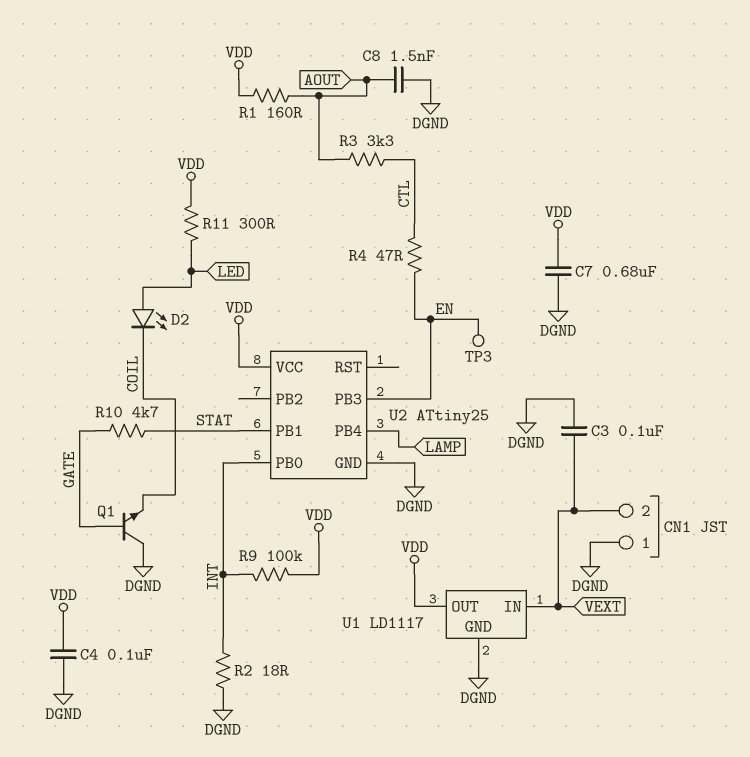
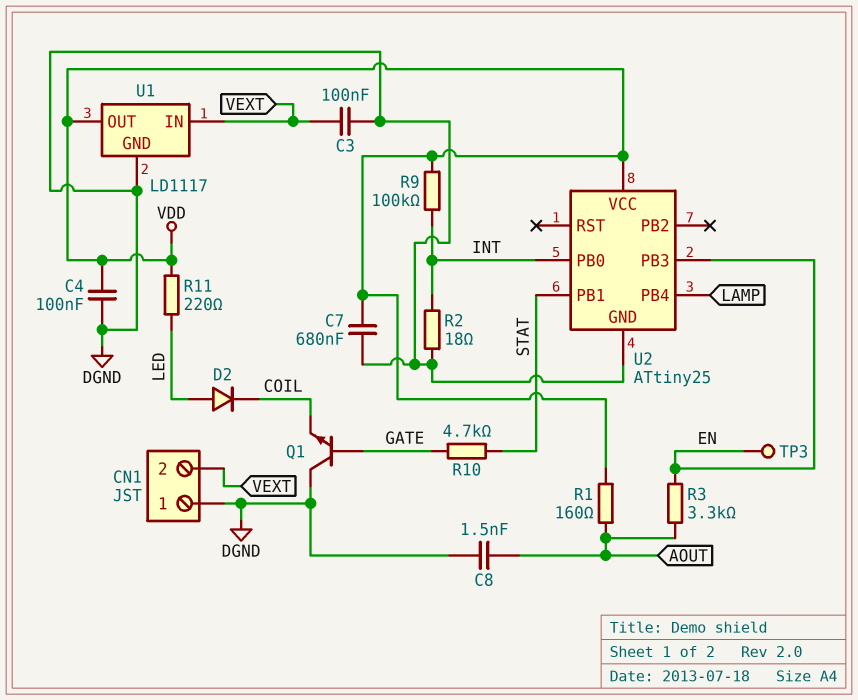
D2: LED (A LED, K COIL) -> diode (A LED, K COIL)
R3: 3.3k (AOUT, CTL) -> 3.3k (AOUT, EN)
R4: 47 (CTL, EN) -> none
R11: 300 (LED, VDD) -> 220 (LED, VDD)

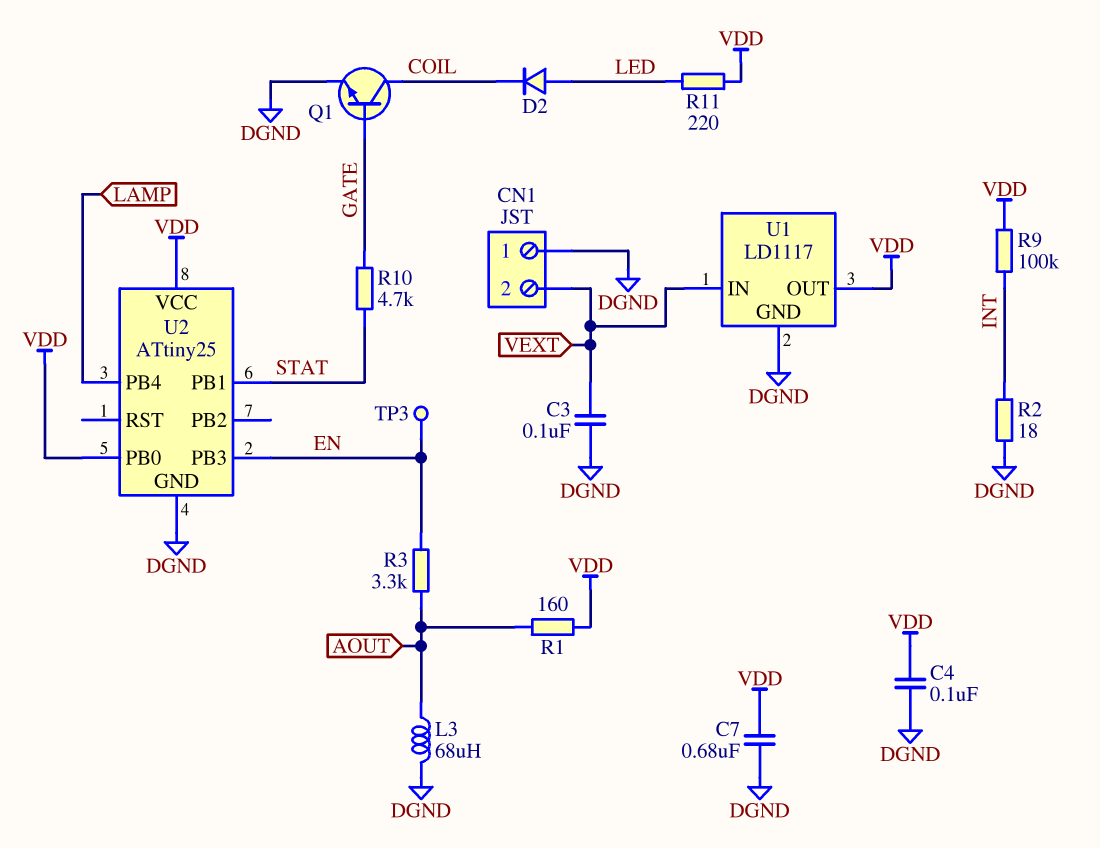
C8: 1.5nF (AOUT, DGND) -> none
L3: none -> 68uH (AOUT, DGND)
Q1: NPN (B GATE, C DGND, E COIL) -> NPN (B GATE, C COIL, E DGND)
U2 pin PB0: INT -> VDD

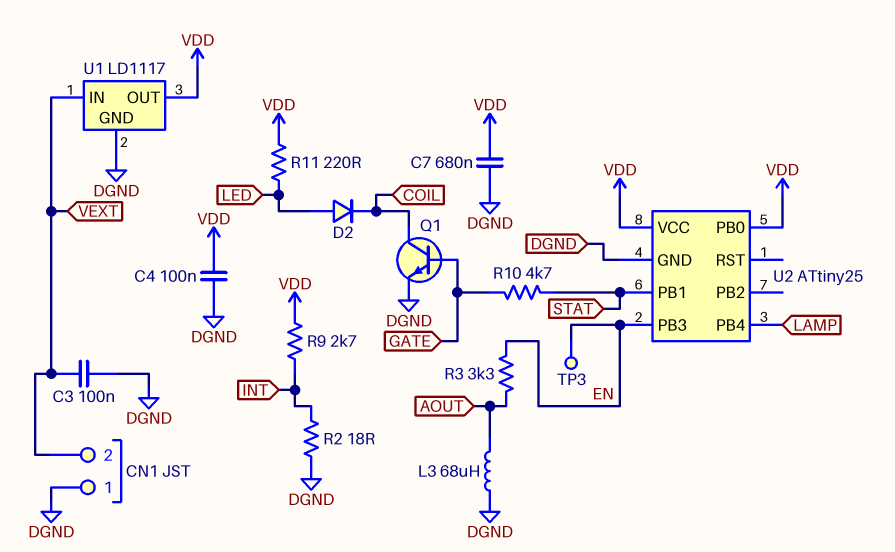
R1: 160 (AOUT, VDD) -> none
R9: 100k (INT, VDD) -> 2.7k (INT, VDD)

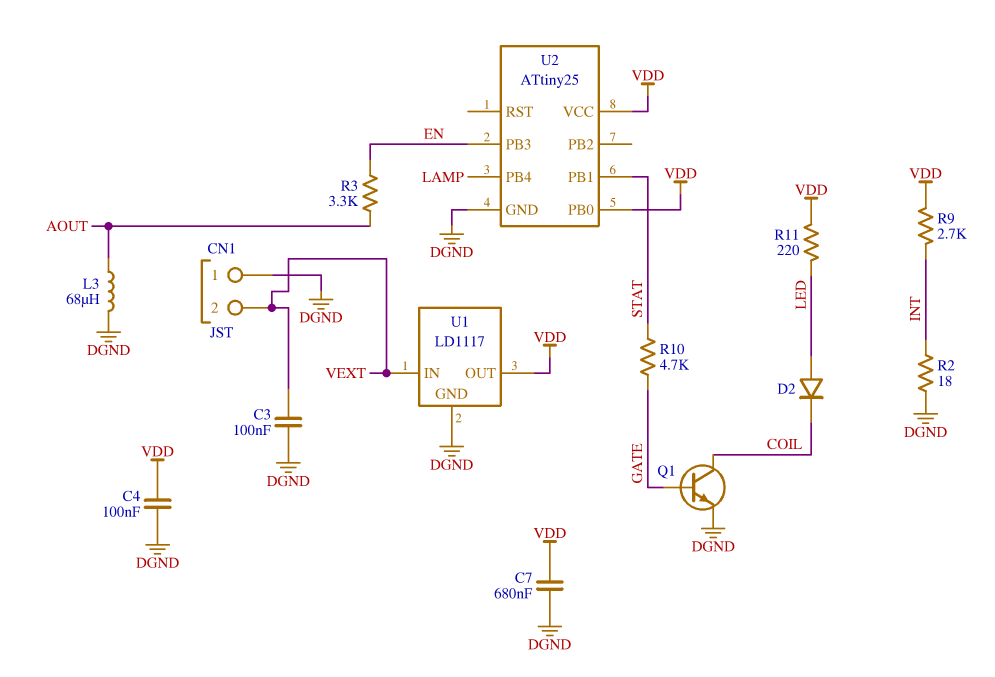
TP3: test point (EN) -> none

